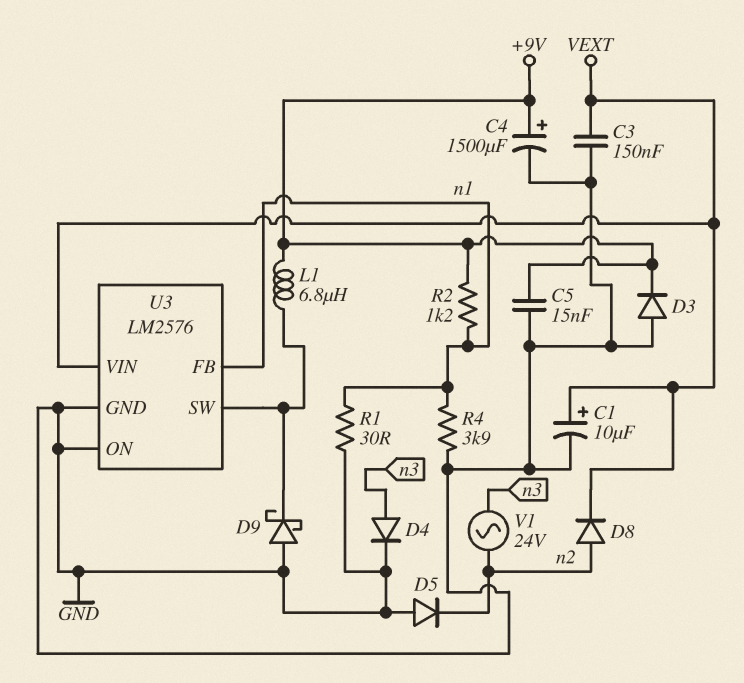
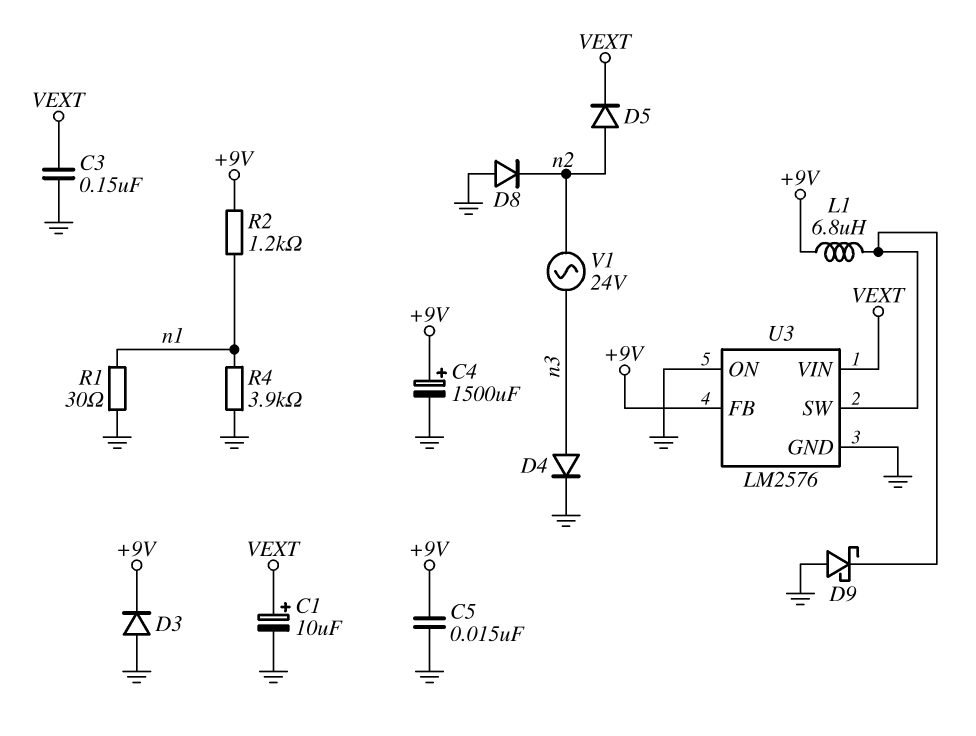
D5: diode (A GND, K n2) -> diode (A n2, K VEXT)
D8: diode (A n2, K VEXT) -> diode (A GND, K n2)
U3 pin FB: n1 -> +9V

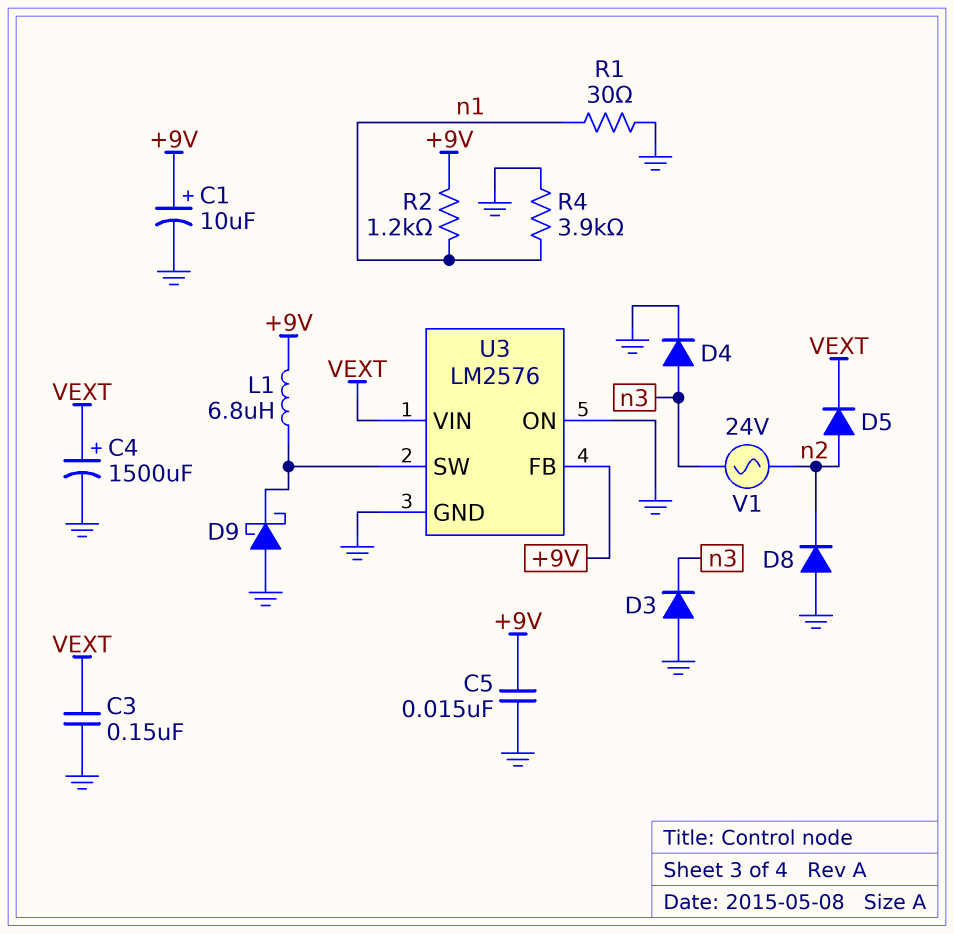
C1: 10uF (plus VEXT, minus GND) -> 10uF (plus +9V, minus GND)
C4: 1500uF (plus +9V, minus GND) -> 1500uF (plus VEXT, minus GND)
D3: diode (A GND, K +9V) -> diode (A GND, K n3)

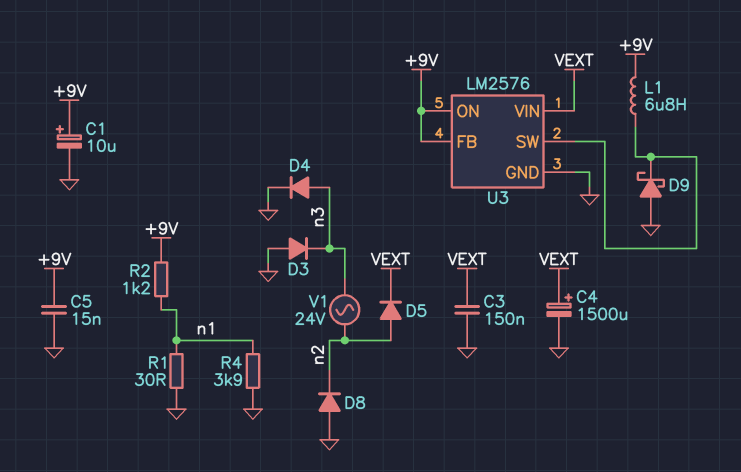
U3 pin ON: GND -> +9V

